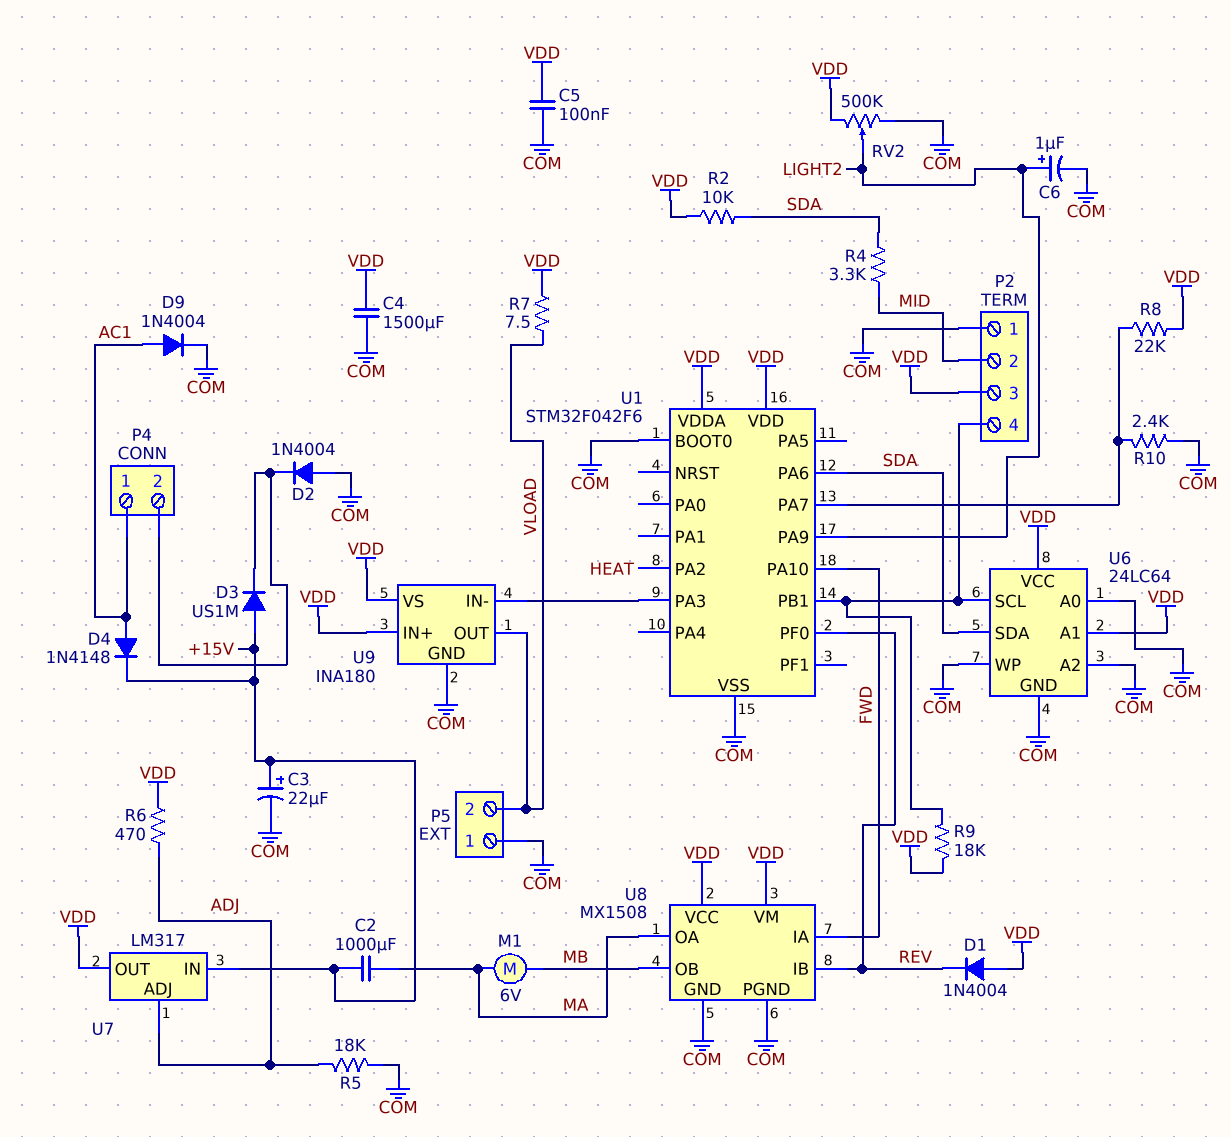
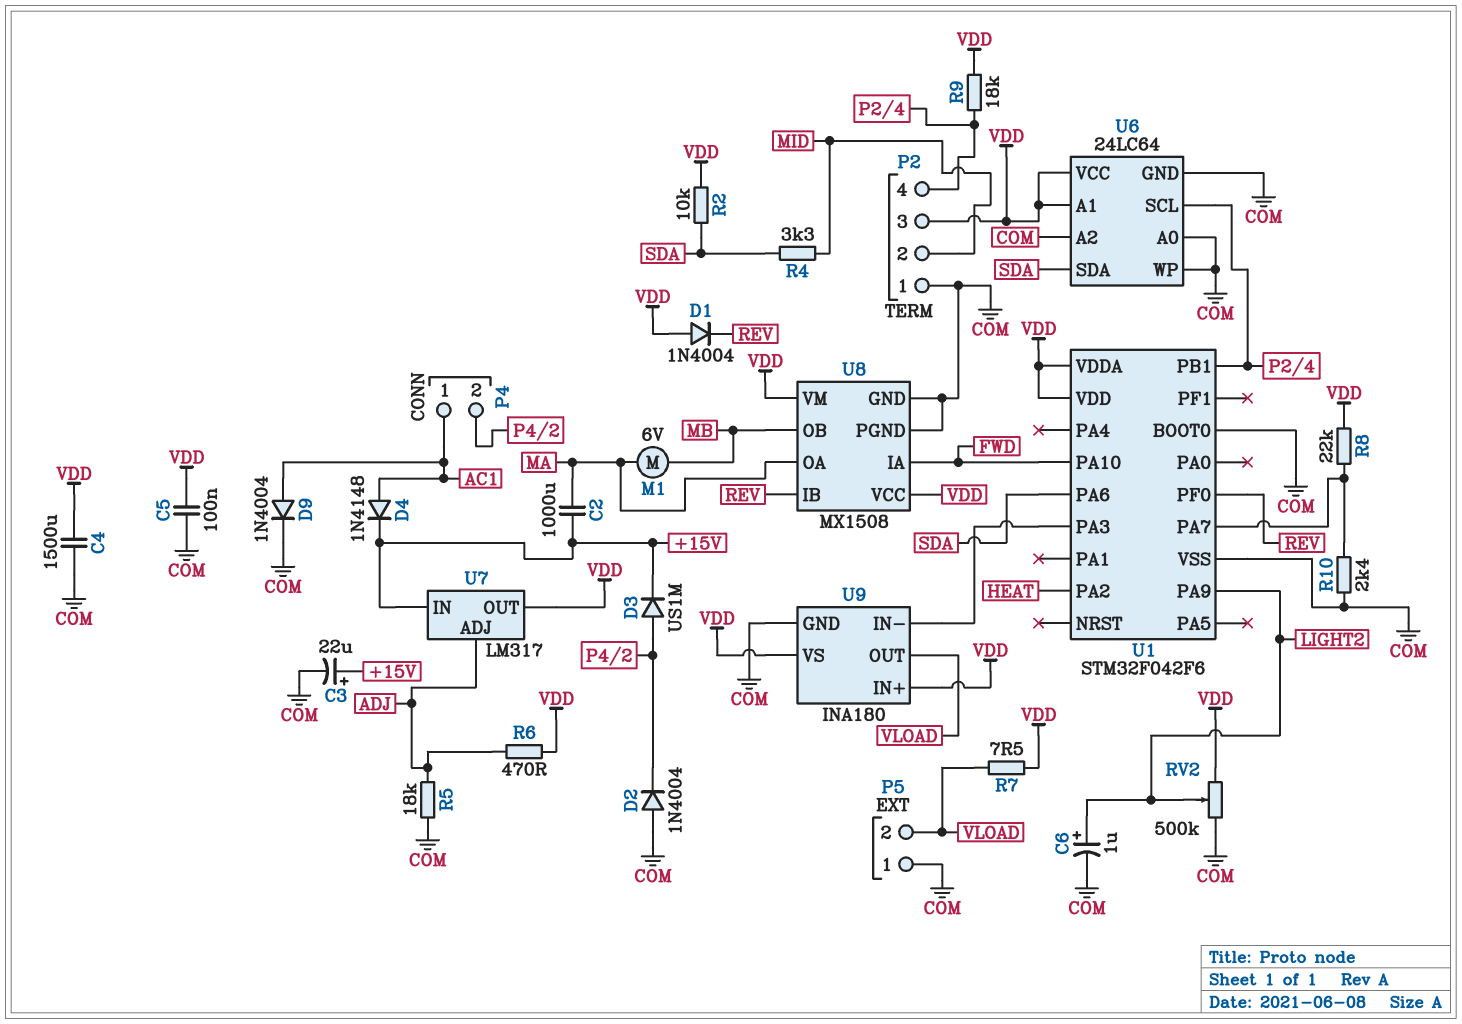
D3: diode US1M (A +15V, K P4/2) -> diode US1M (A P4/2, K +15V)

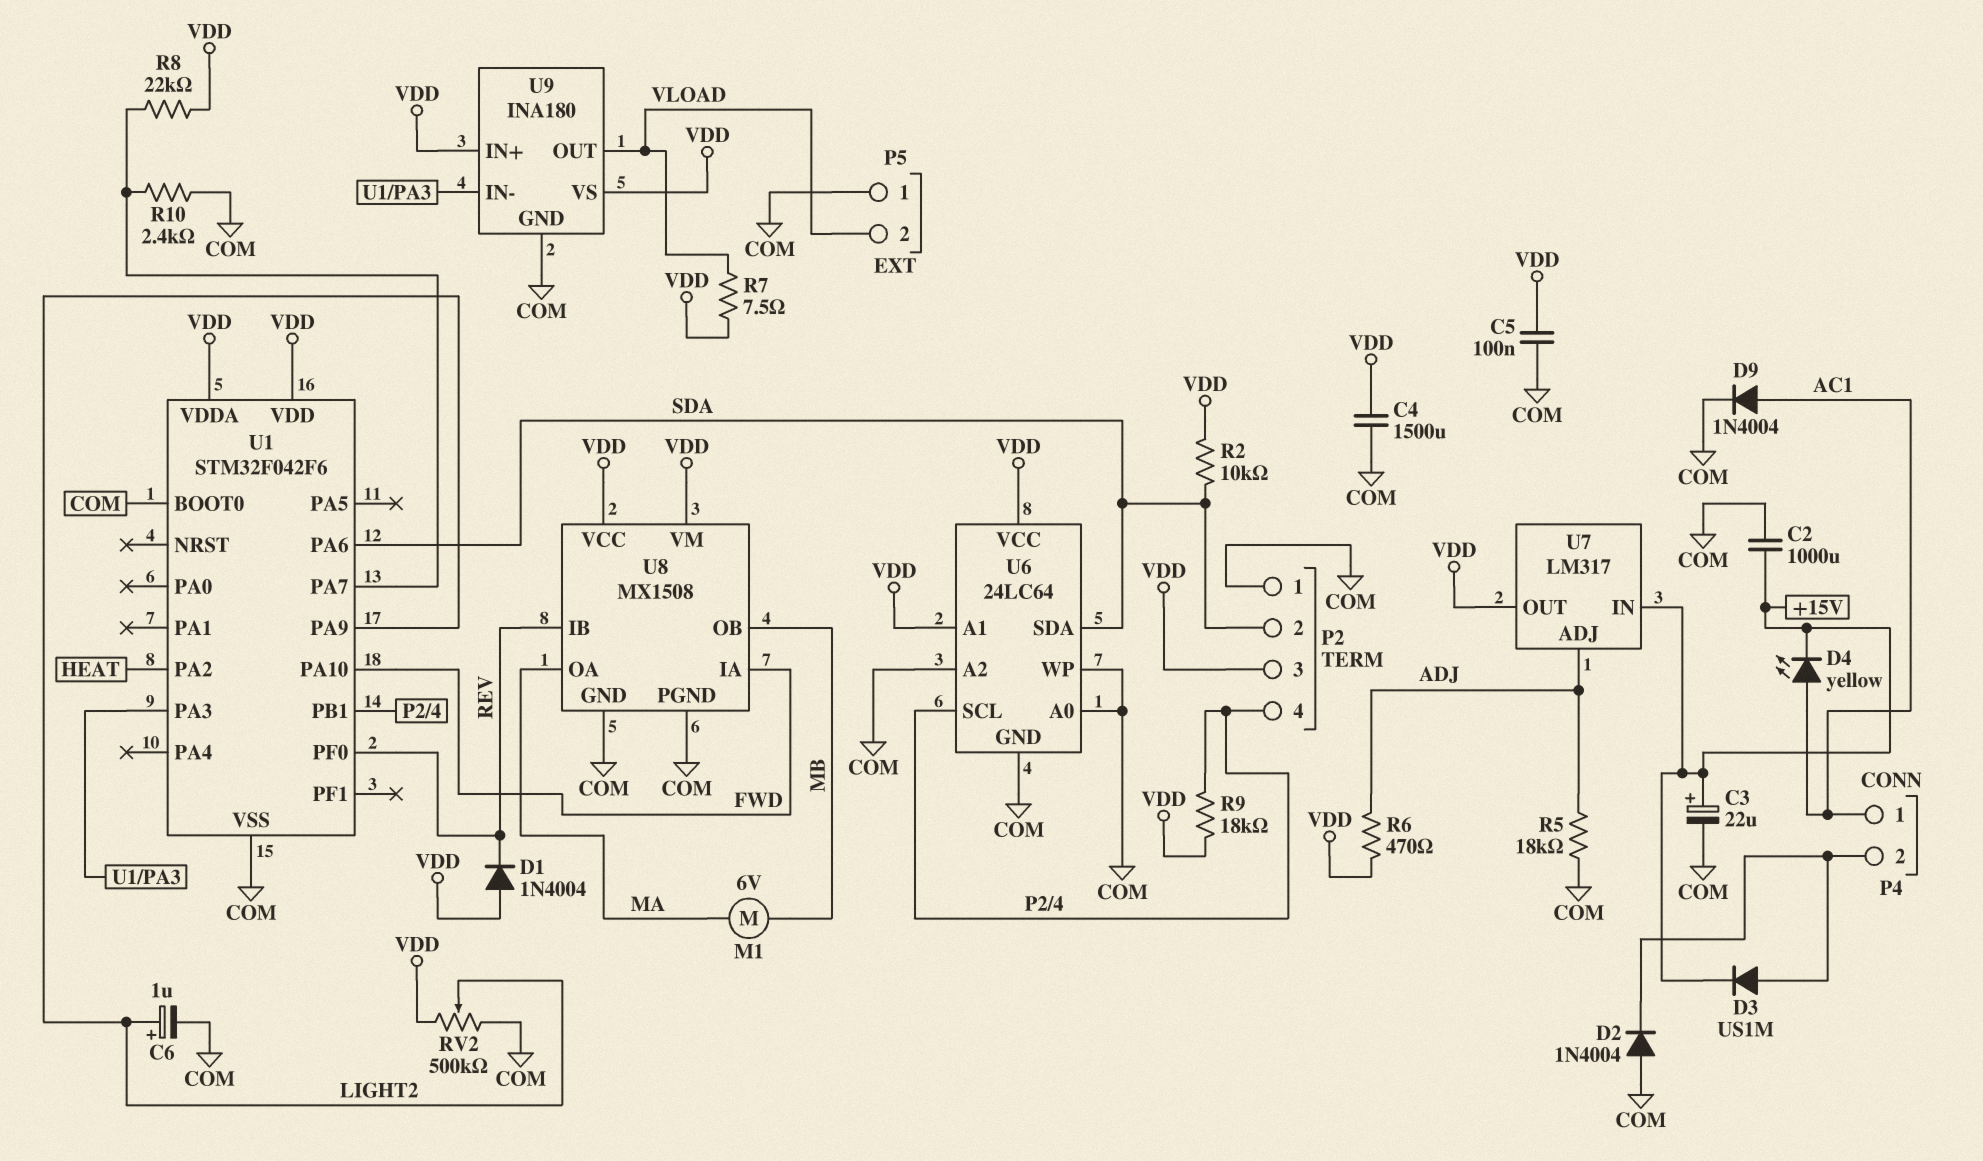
C2: 1000uF (+15V, MA) -> 1000uF (+15V, COM)
D4: diode 1N4148 (A AC1, K +15V) -> LED yellow (A AC1, K +15V)
P2 pin 2: MID -> SDA
R4: 3.3k (MID, SDA) -> none

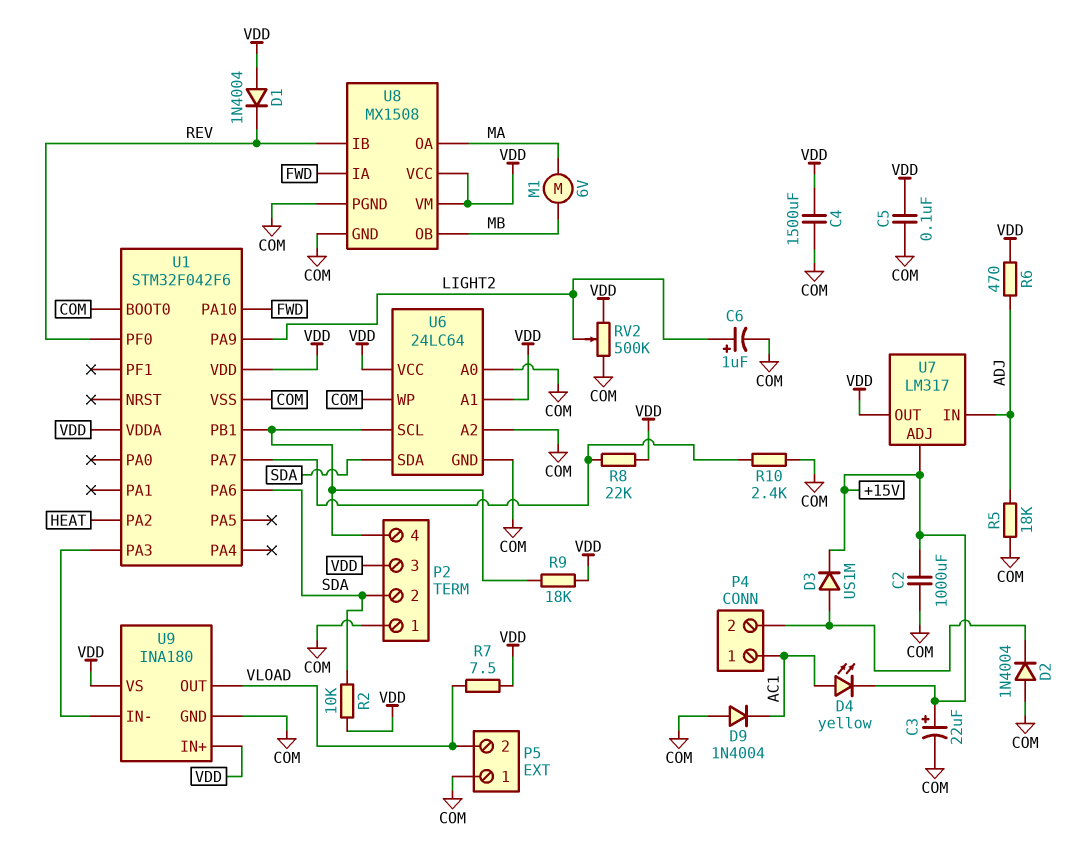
D9: diode 1N4004 (A AC1, K COM) -> diode 1N4004 (A COM, K AC1)
U7 pin ADJ: ADJ -> +15V
U7 pin IN: +15V -> ADJ

